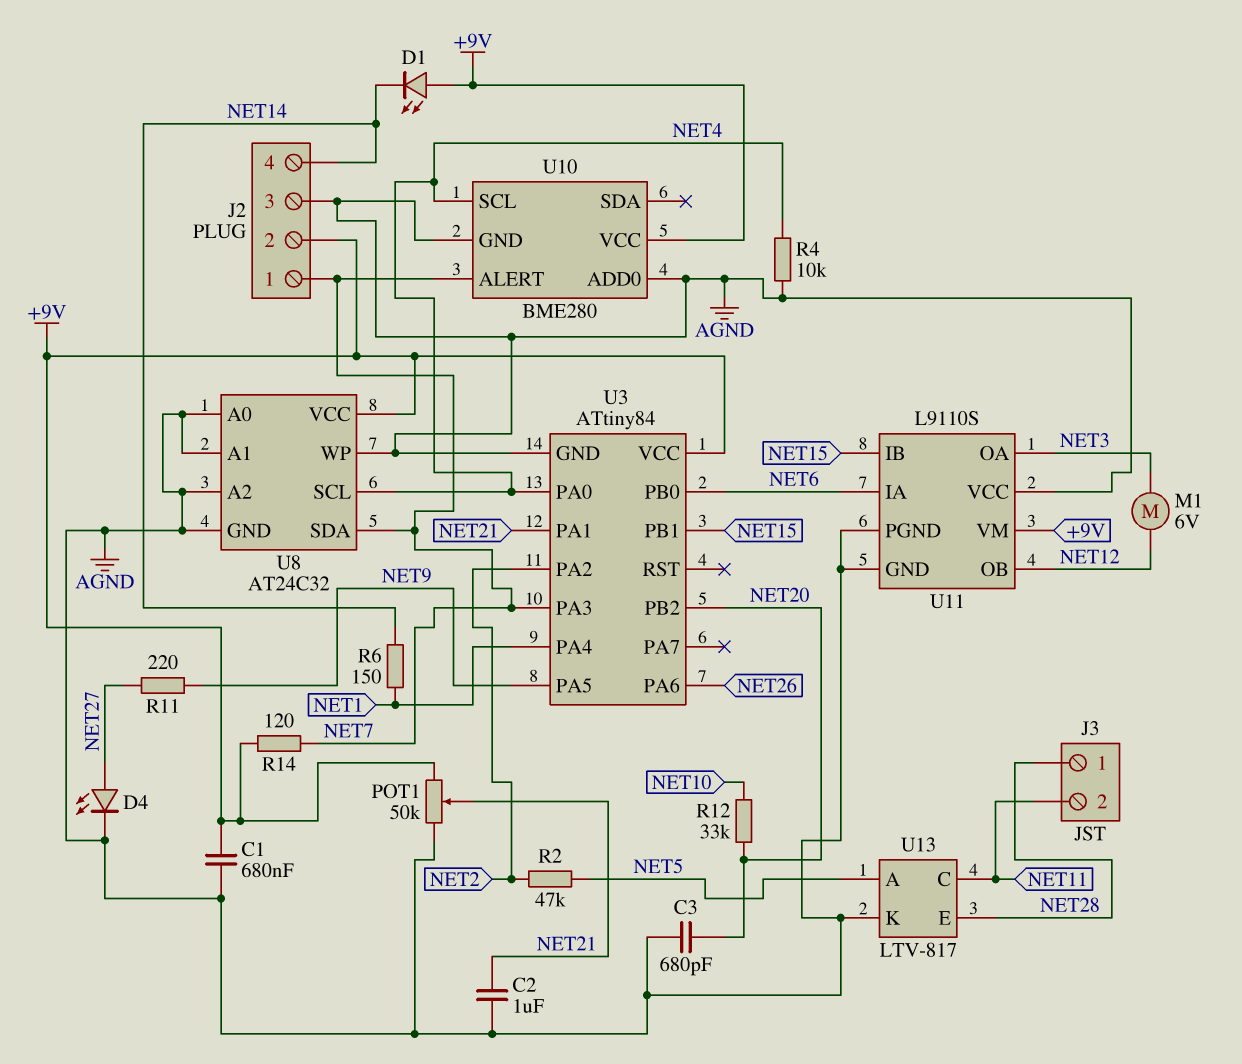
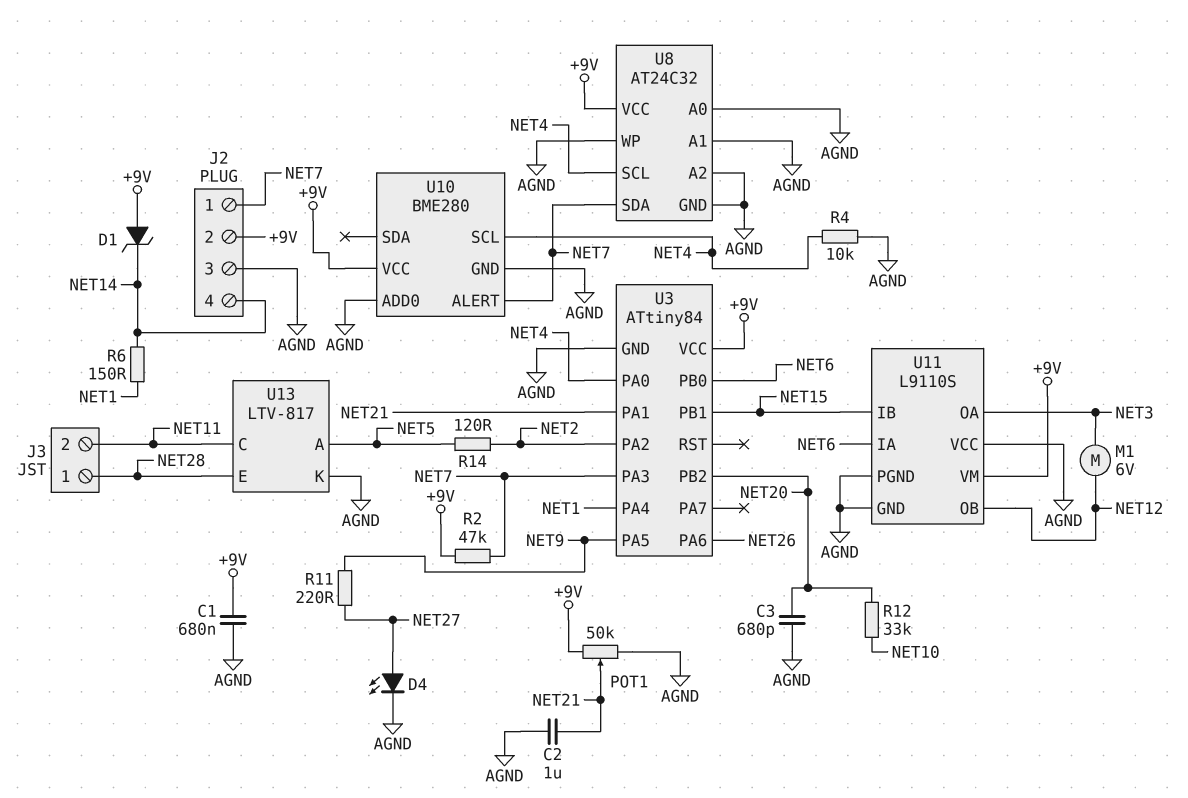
D1: LED (A +9V, K NET14) -> zener (A +9V, K NET14)
R2: 47k (NET2, NET5) -> 47k (+9V, NET7)
R14: 120 (+9V, NET7) -> 120 (NET2, NET5)

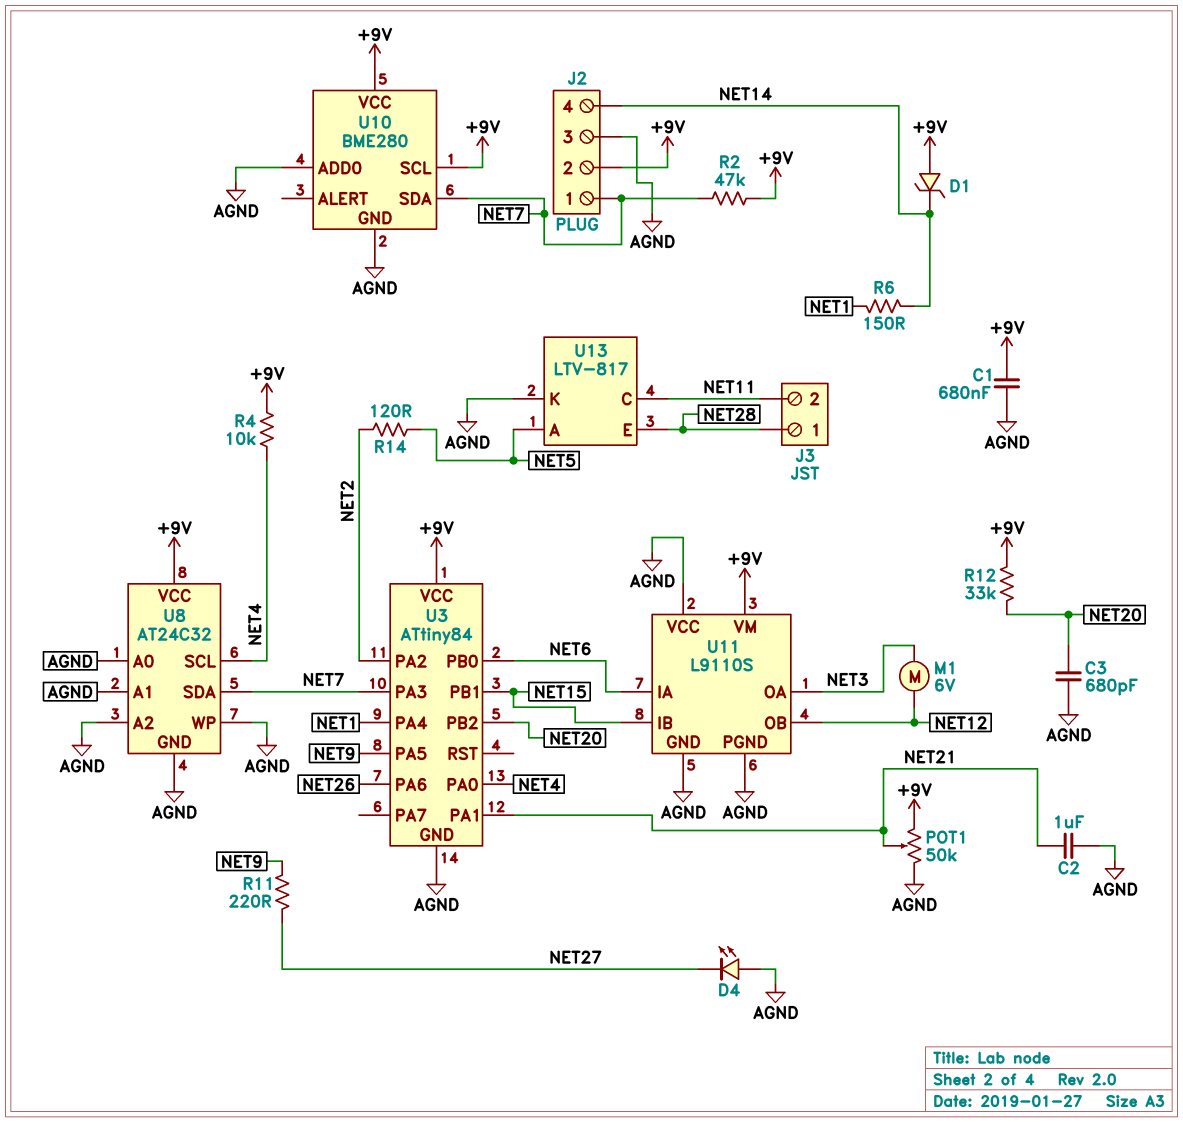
D4: LED (A NET27, K AGND) -> LED (A AGND, K NET27)
R4: 10k (AGND, NET4) -> 10k (+9V, NET4)
R12: 33k (NET10, NET20) -> 33k (+9V, NET20)
U10 pin ALERT: NET7 -> none
U10 pin SCL: NET4 -> +9V
U10 pin SDA: none -> NET7

